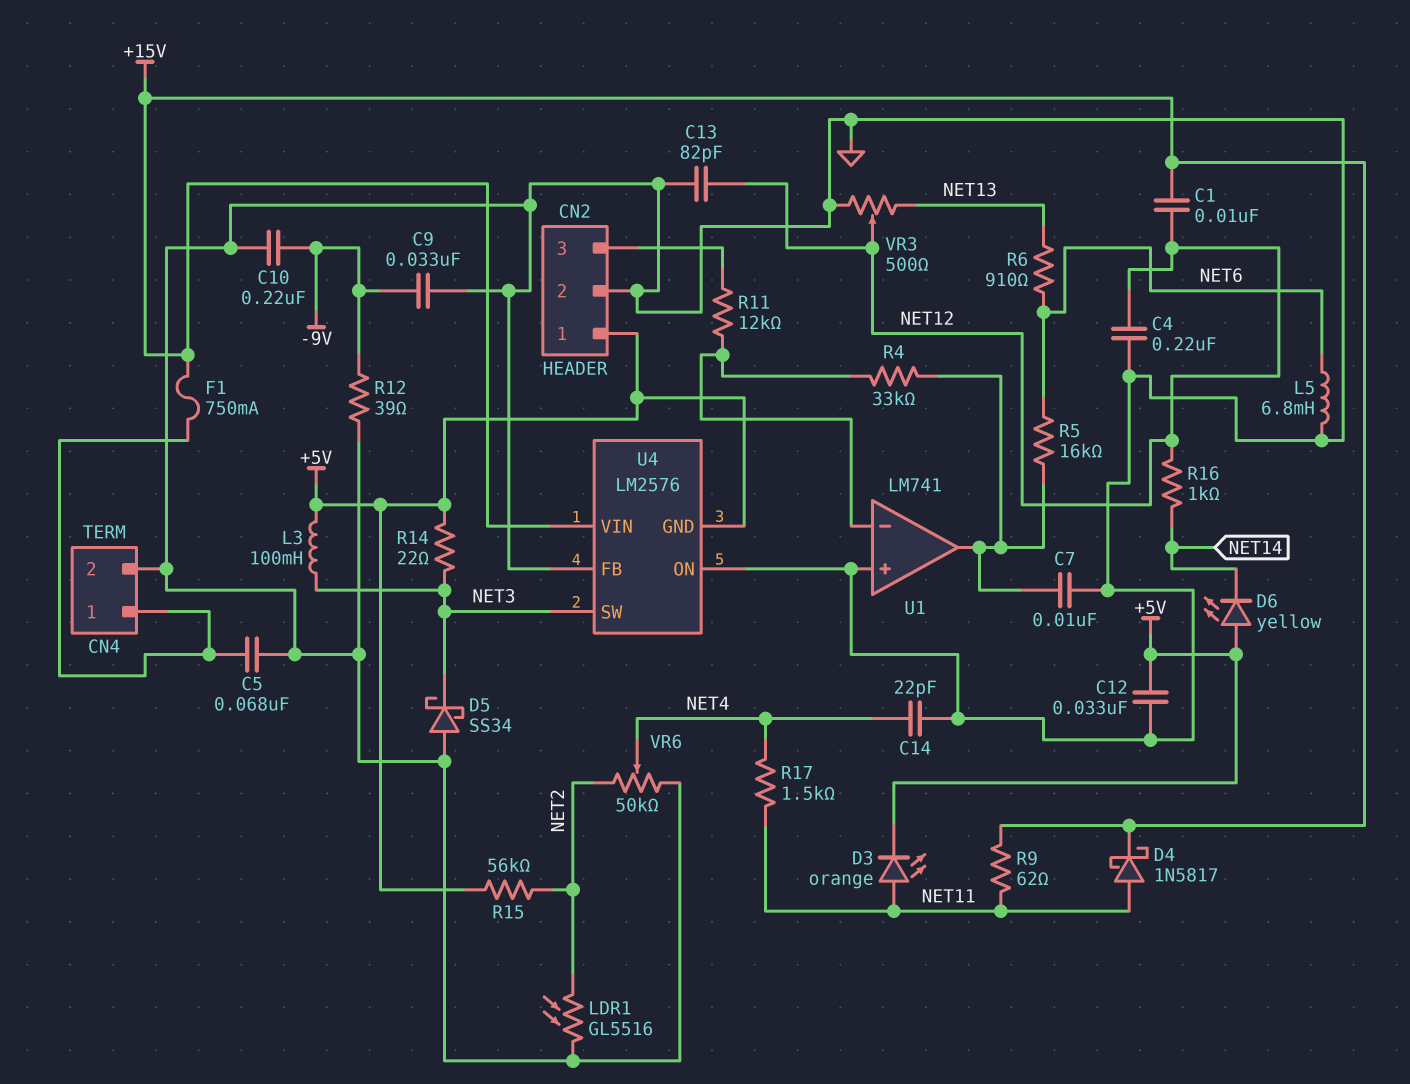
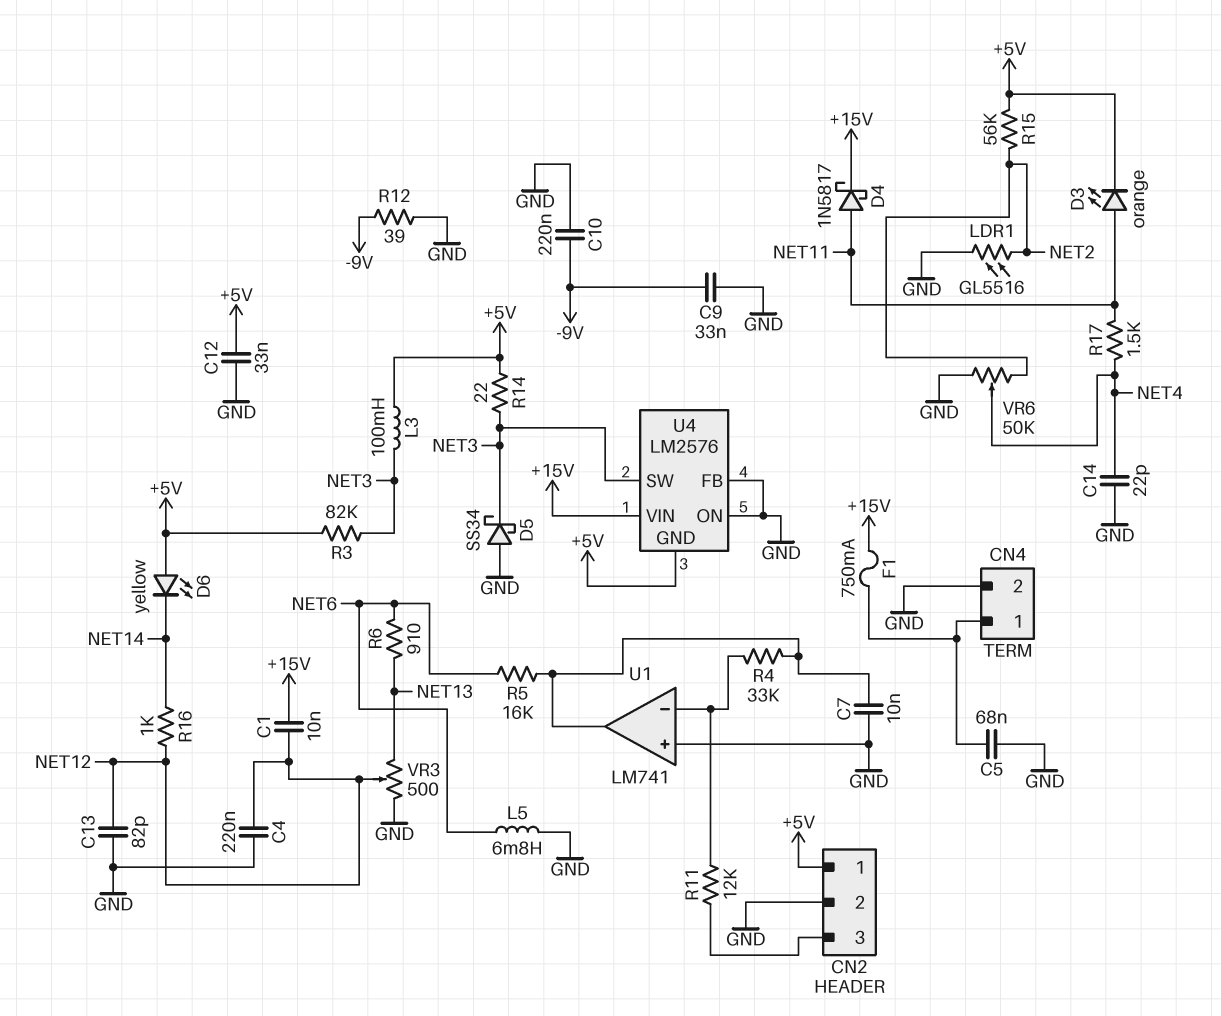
R3: none -> 82k (+5V, NET3)
R9: 62 (+15V, NET11) -> none

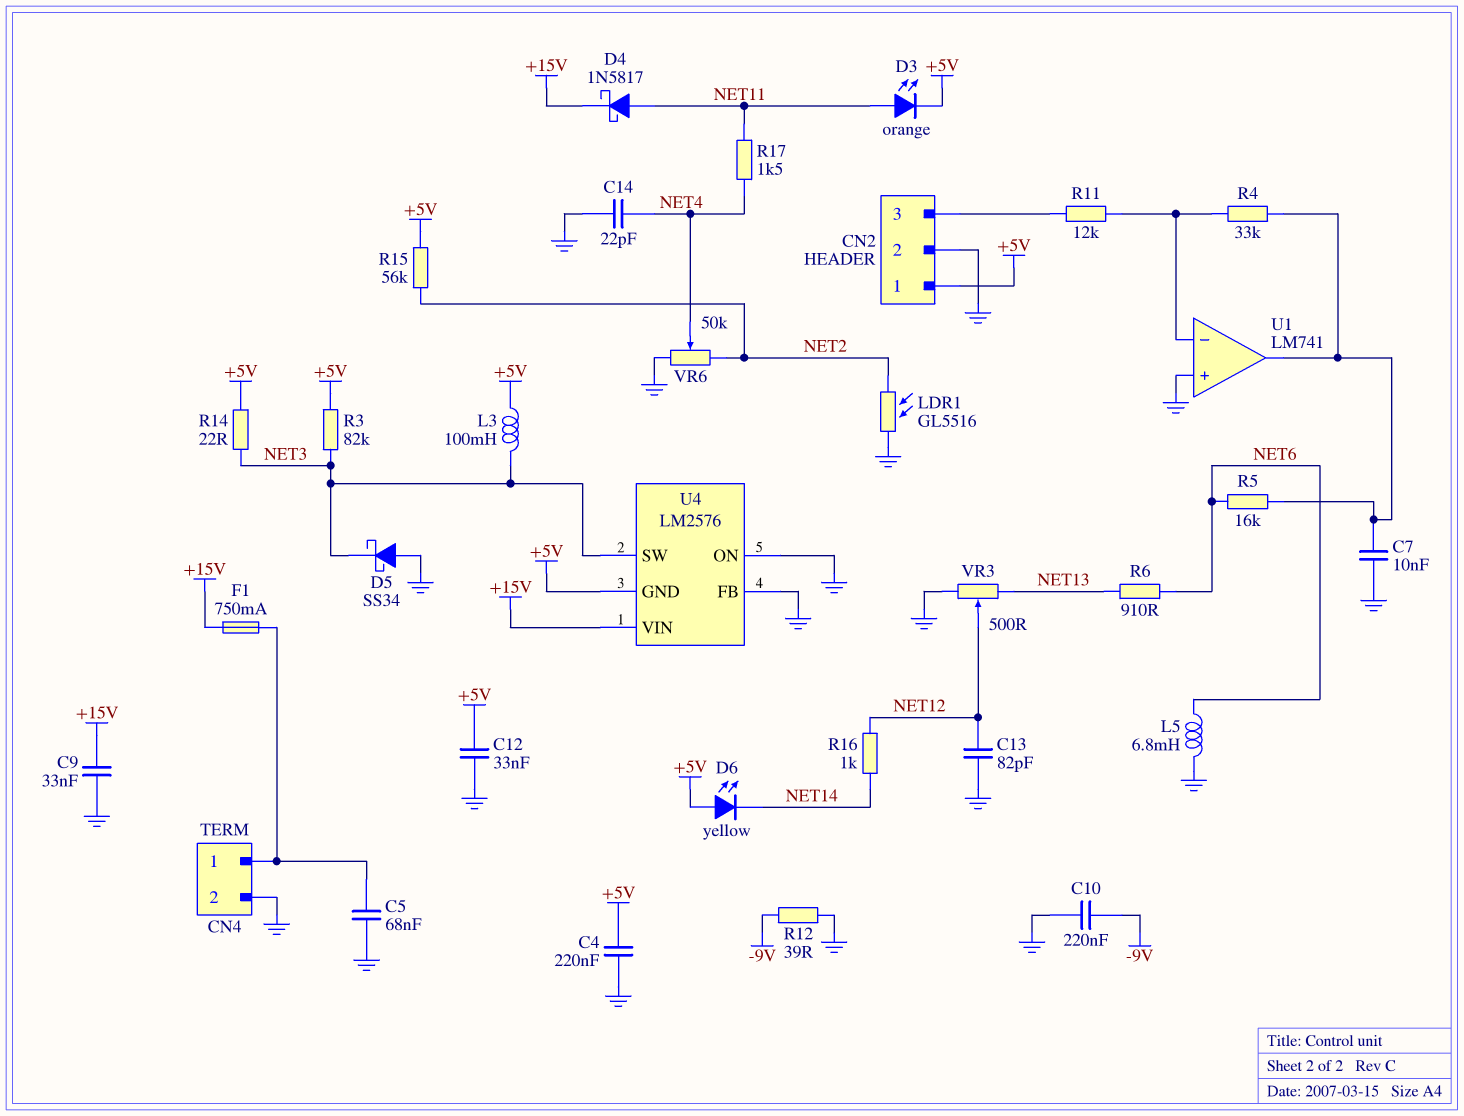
C1: 10nF (+15V, NET12) -> none
C4: 220nF (GND, NET12) -> 220nF (+5V, GND)
C9: 33nF (-9V, GND) -> 33nF (+15V, GND)

